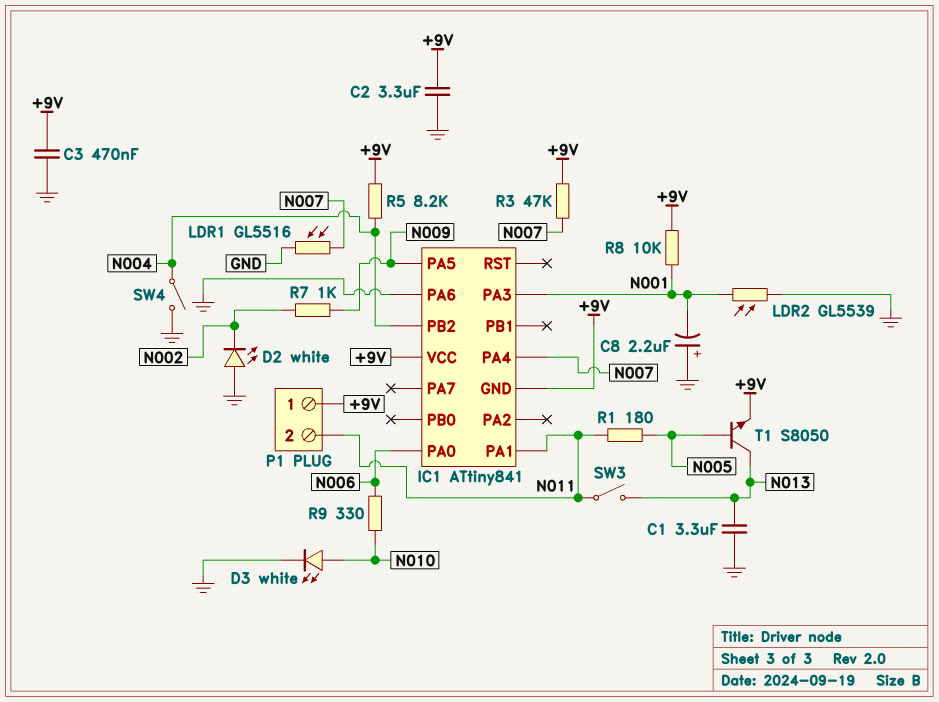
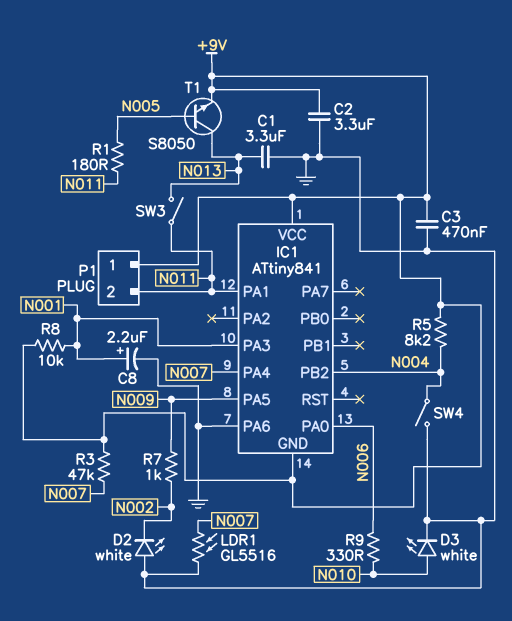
C8: 2.2uF (plus GND, minus N001) -> 2.2uF (plus N001, minus GND)
LDR2: GL5539 (GND, N001) -> none

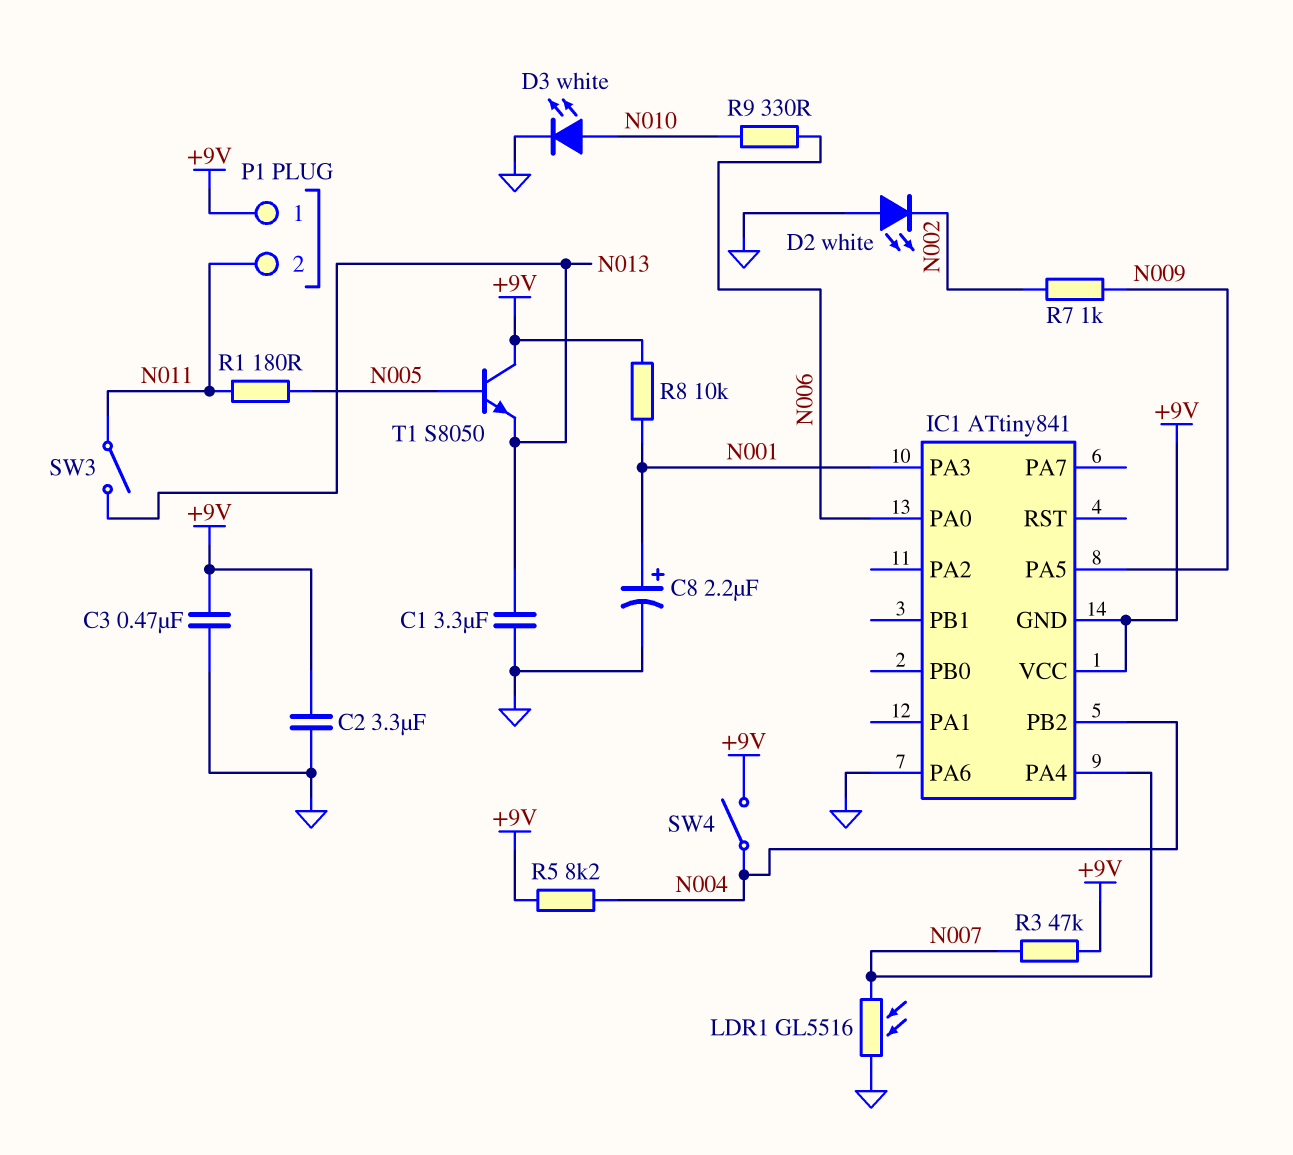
IC1 pin PA1: N011 -> none
SW4: switch (GND, N004) -> switch (+9V, N004)
T1: NPN S8050 (B N005, C N013, E +9V) -> NPN S8050 (B N005, C +9V, E N013)

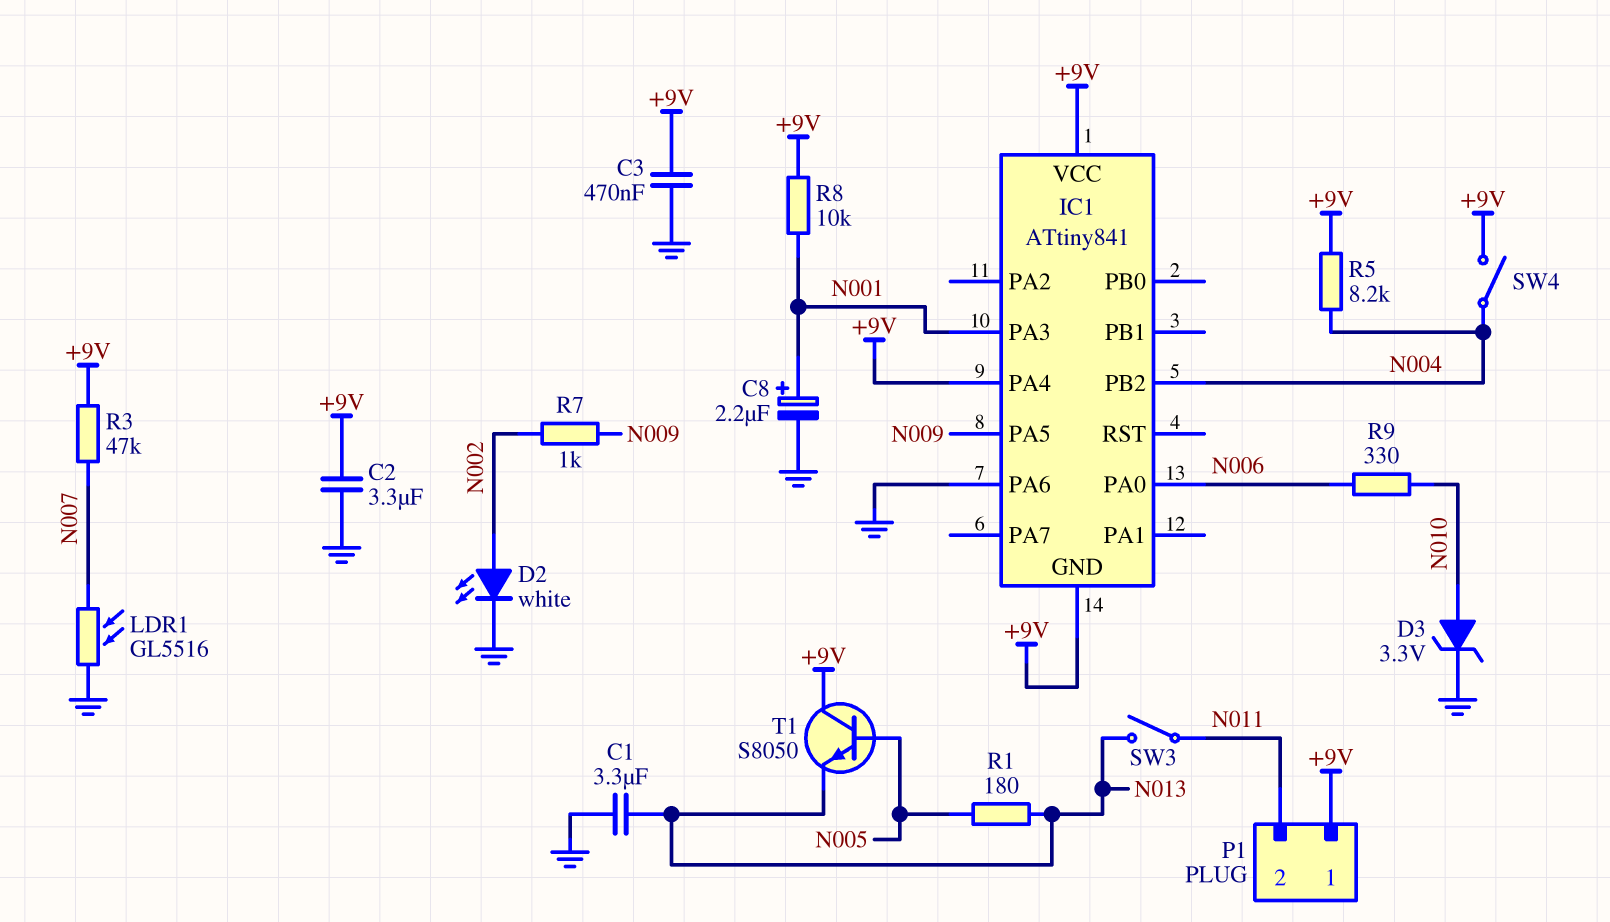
D2: LED white (A GND, K N002) -> LED white (A N002, K GND)
D3: LED white (A N010, K GND) -> zener 3.3V (A N010, K GND)
IC1 pin PA4: N007 -> +9V
R1: 180 (N005, N011) -> 180 (N005, N013)

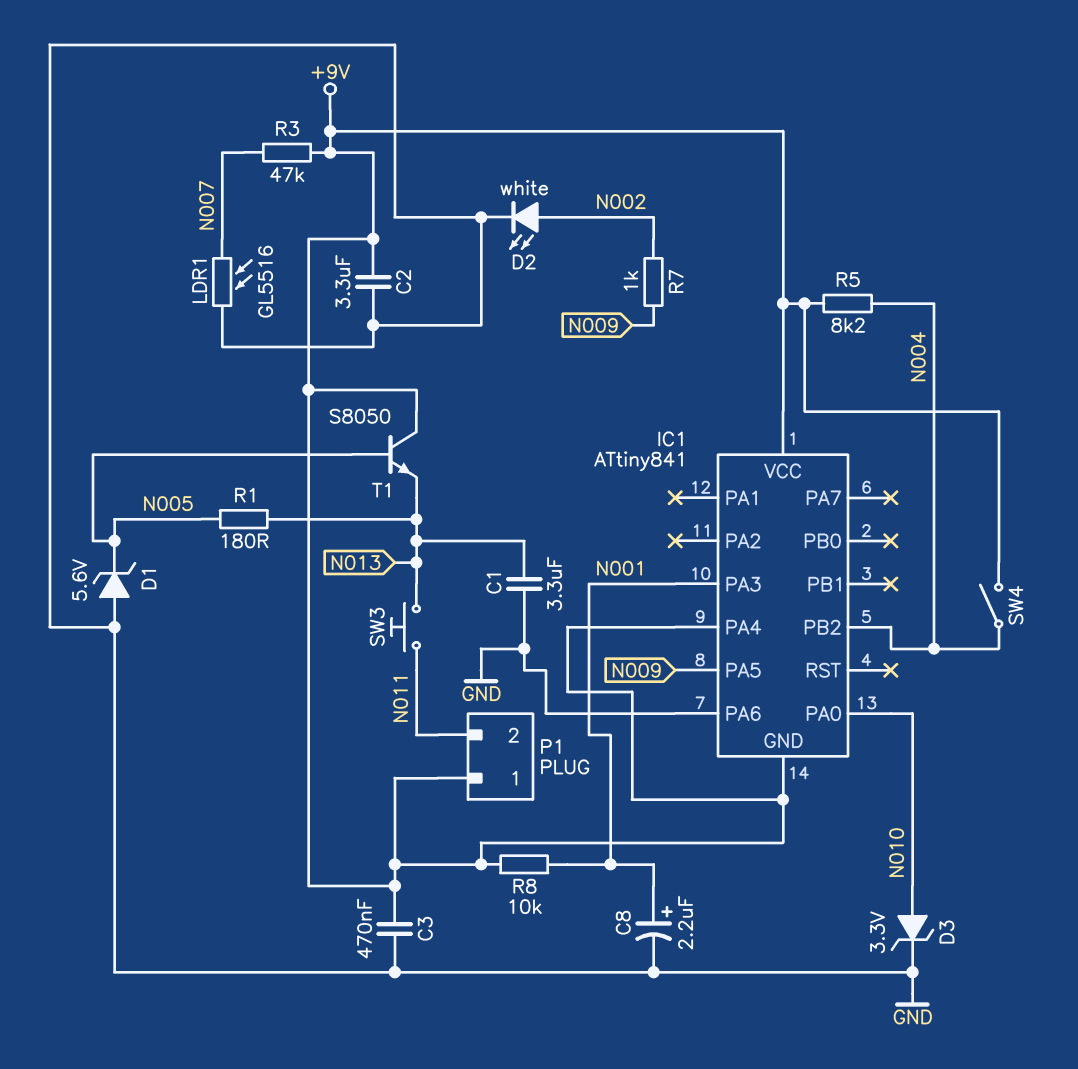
D1: none -> zener 5.6V (A GND, K N005)
IC1 pin PA0: N006 -> N010
R9: 330 (N006, N010) -> none
SW3: switch (N011, N013) -> button (N011, N013)

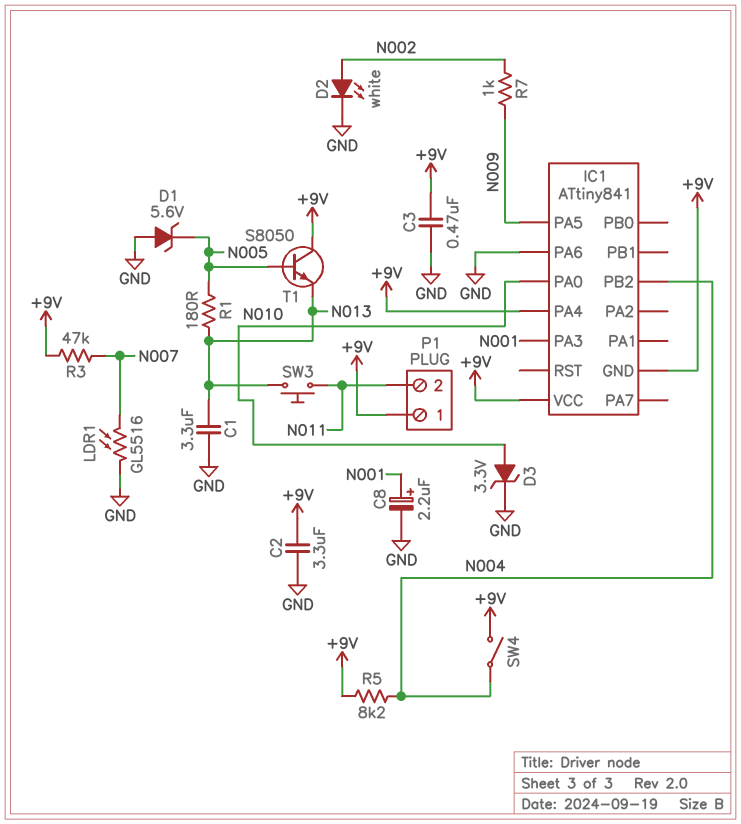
R8: 10k (+9V, N001) -> none

